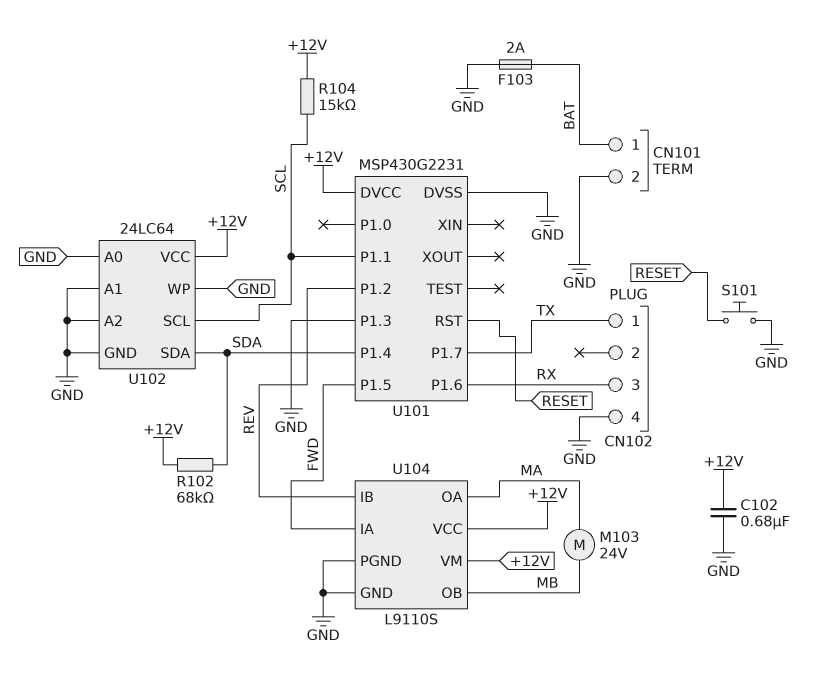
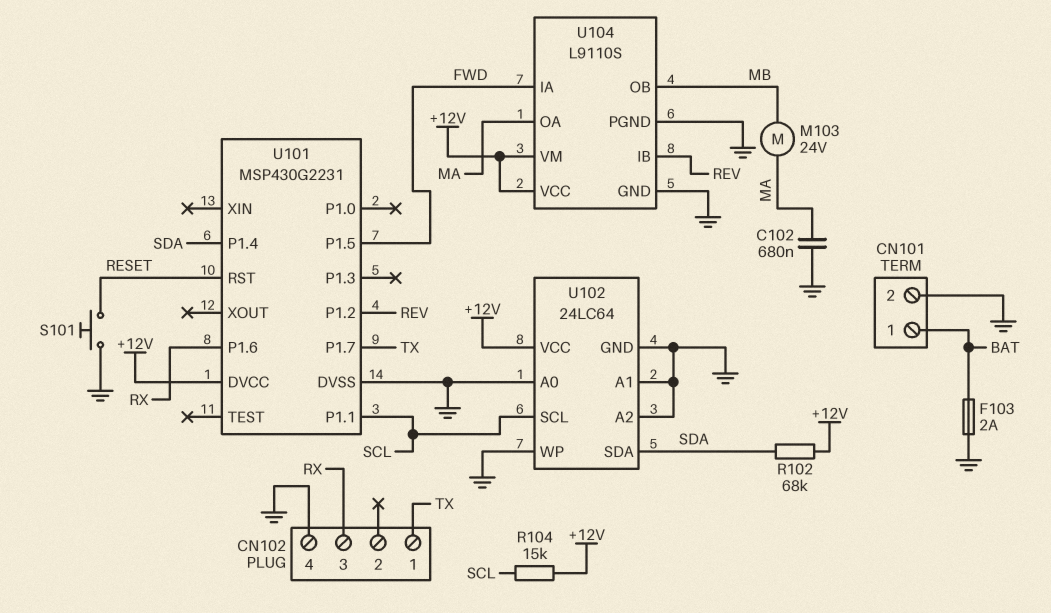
C102: 680nF (+12V, GND) -> 680nF (GND, MA)
U101 pin P1.3: GND -> none

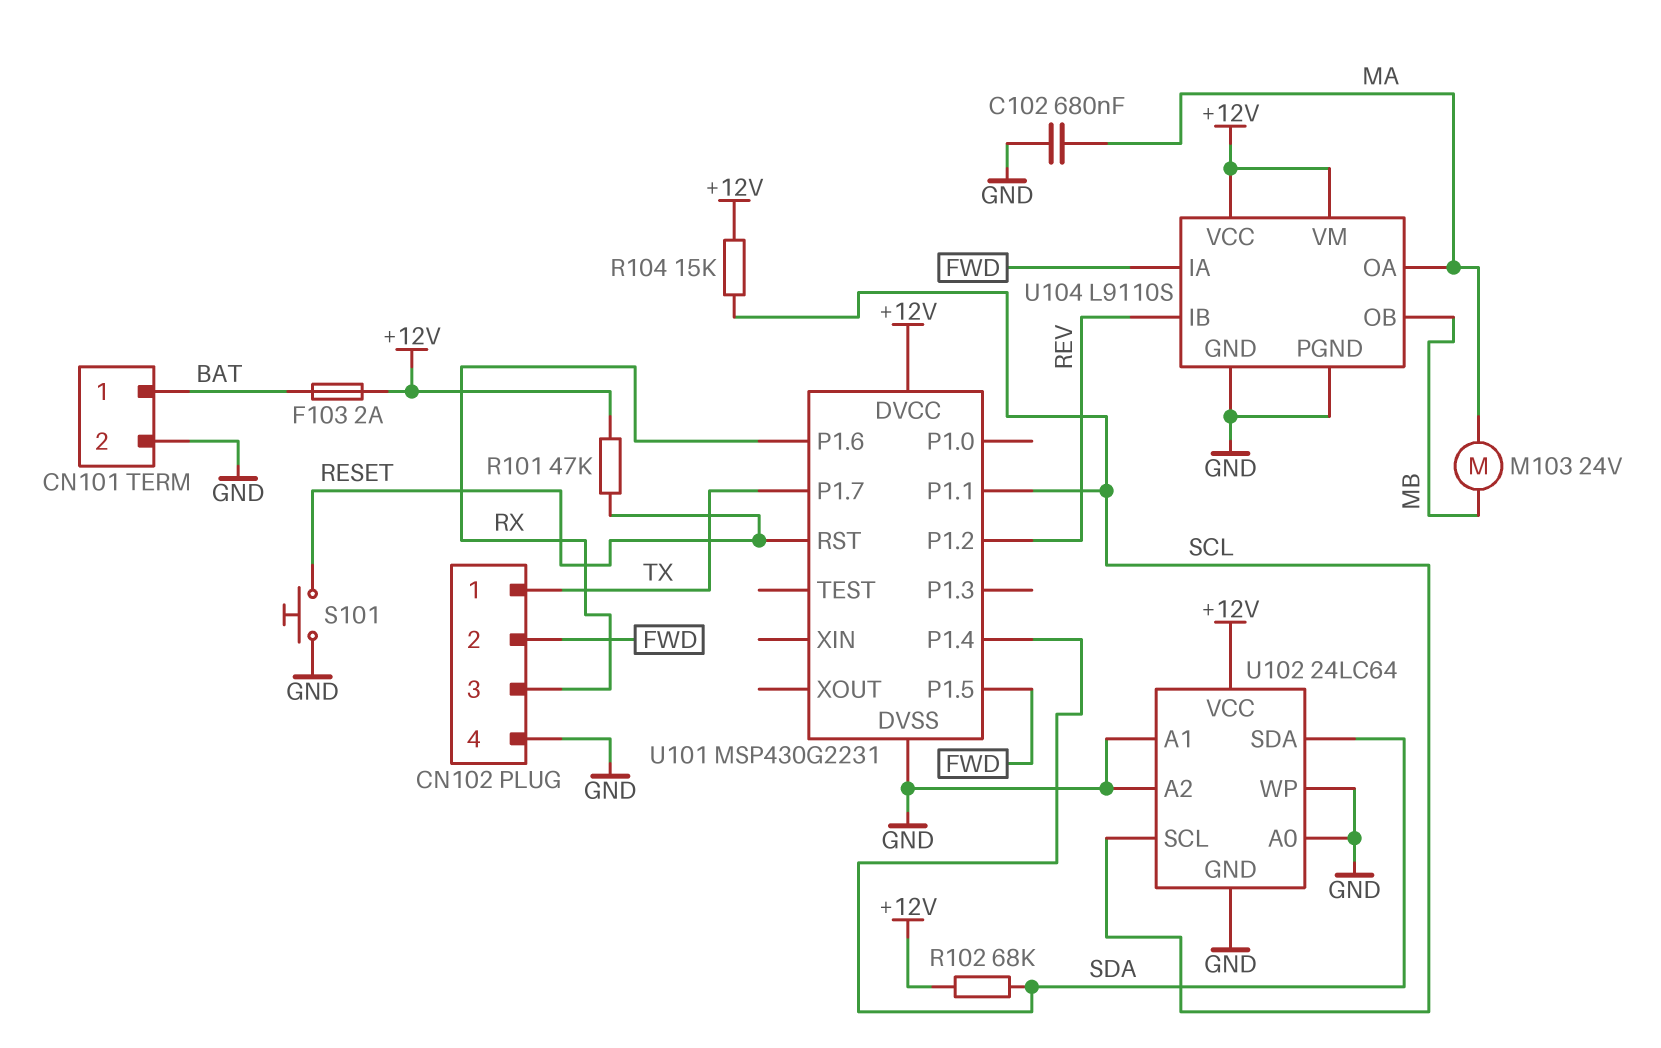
CN102 pin 2: none -> FWD
F103: 2A (BAT, GND) -> 2A (+12V, BAT)
R101: none -> 47k (+12V, RESET)

